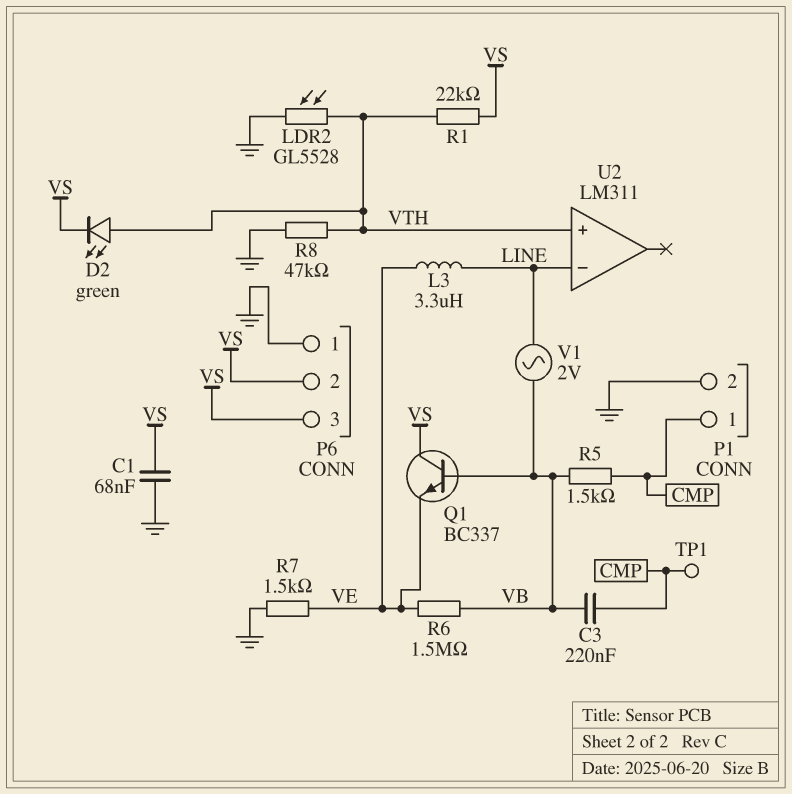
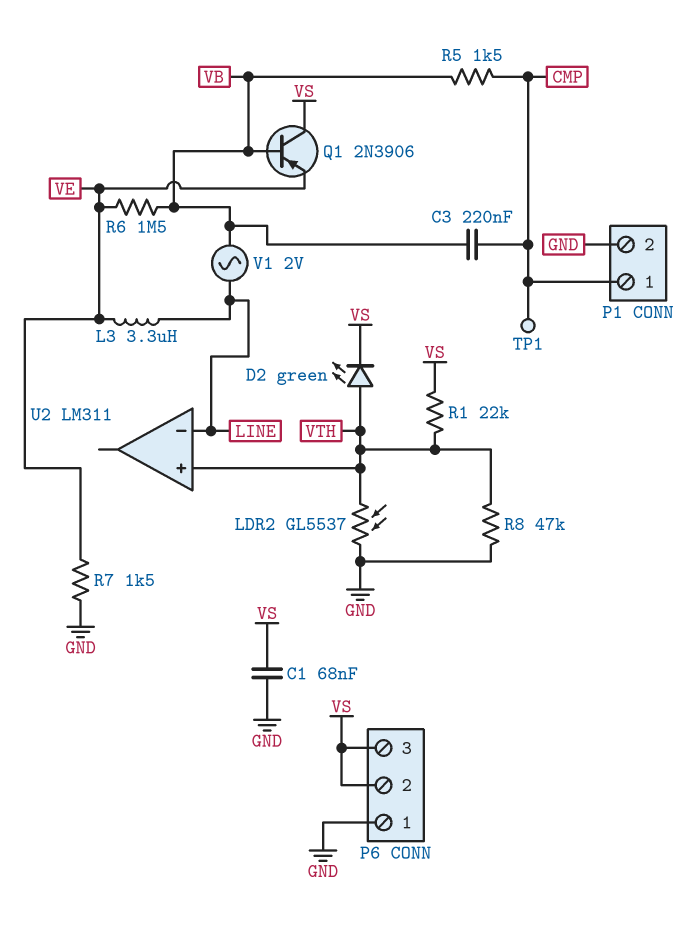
LDR2: GL5528 (GND, VTH) -> GL5537 (GND, VTH)
Q1: NPN BC337 (B VB, C VS, E VE) -> PNP 2N3906 (B VB, C VS, E VE)

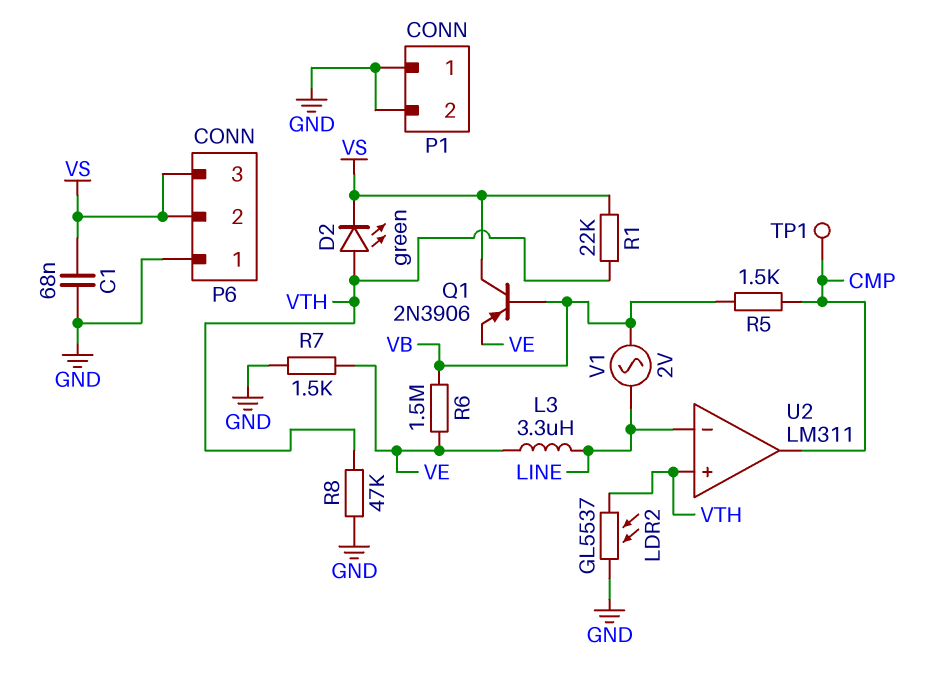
C3: 220nF (CMP, VB) -> none
P1 pin 1: CMP -> GND
U2 pin out: none -> CMP

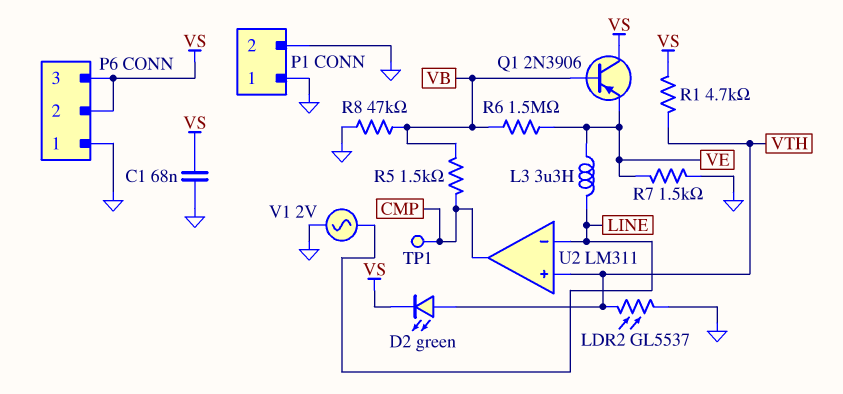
R1: 22k (VS, VTH) -> 4.7k (VS, VTH)
R8: 47k (GND, VTH) -> 47k (GND, VB)
V1: AC 2V (LINE, VB) -> AC 2V (GND, LINE)

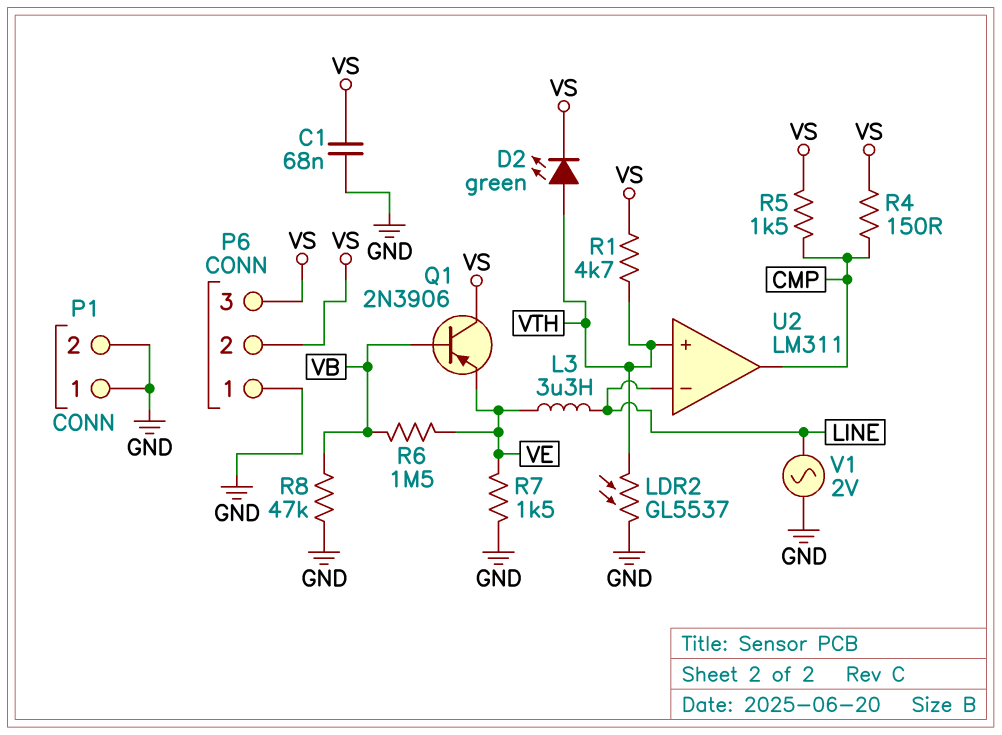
R4: none -> 150 (CMP, VS)
R5: 1.5k (CMP, VB) -> 1.5k (CMP, VS)
TP1: test point (CMP) -> none

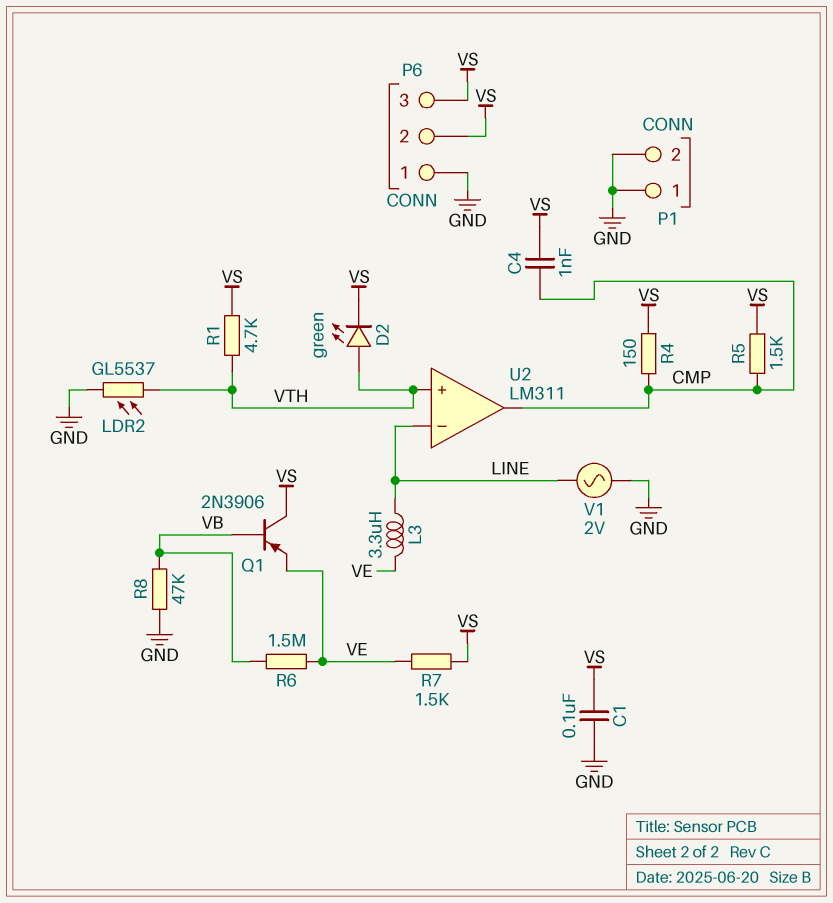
C1: 68nF (GND, VS) -> 100nF (GND, VS)
C4: none -> 1nF (CMP, VS)
R7: 1.5k (GND, VE) -> 1.5k (VE, VS)

